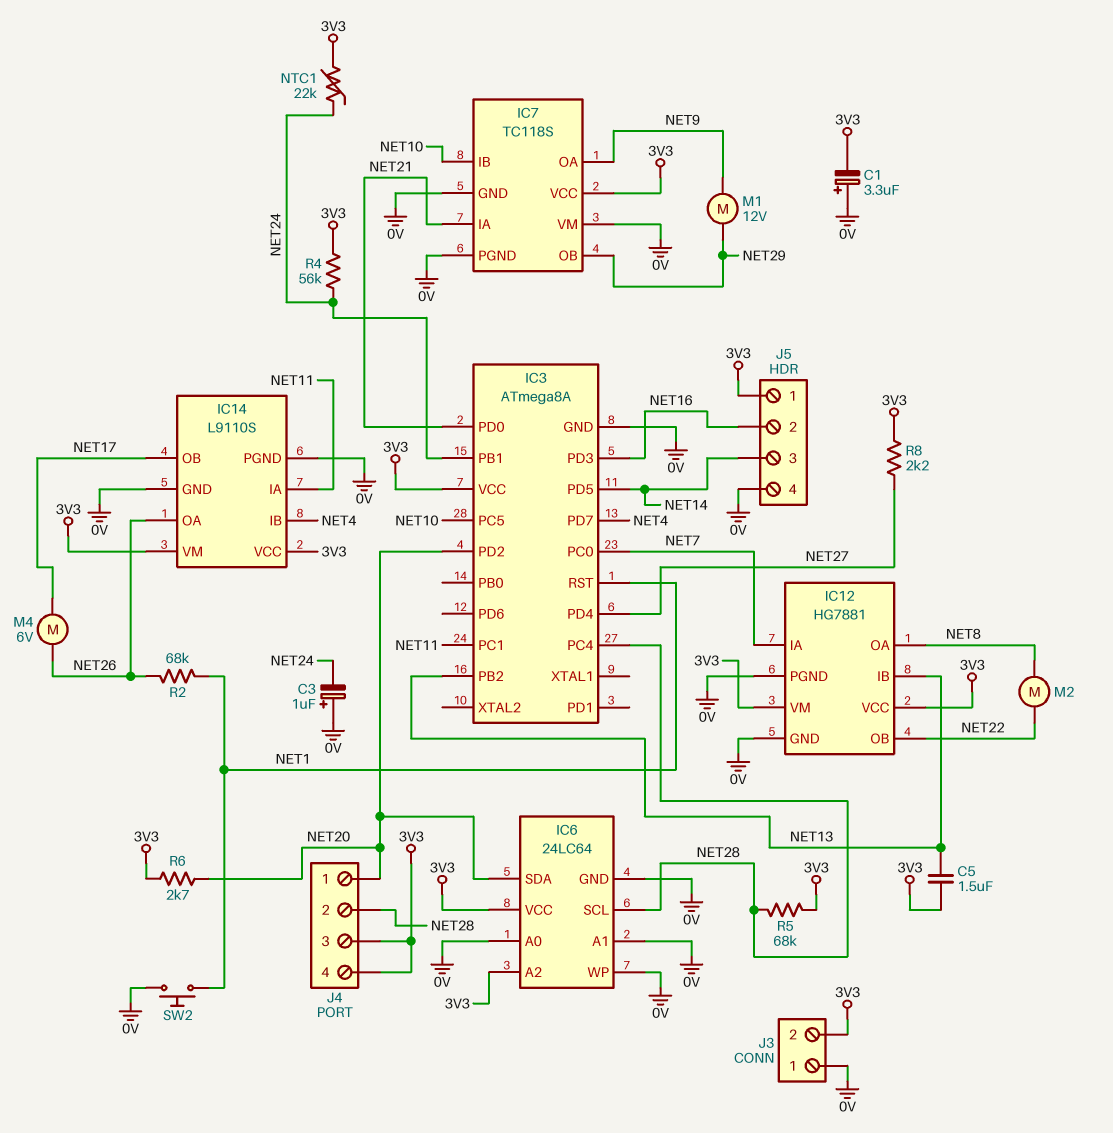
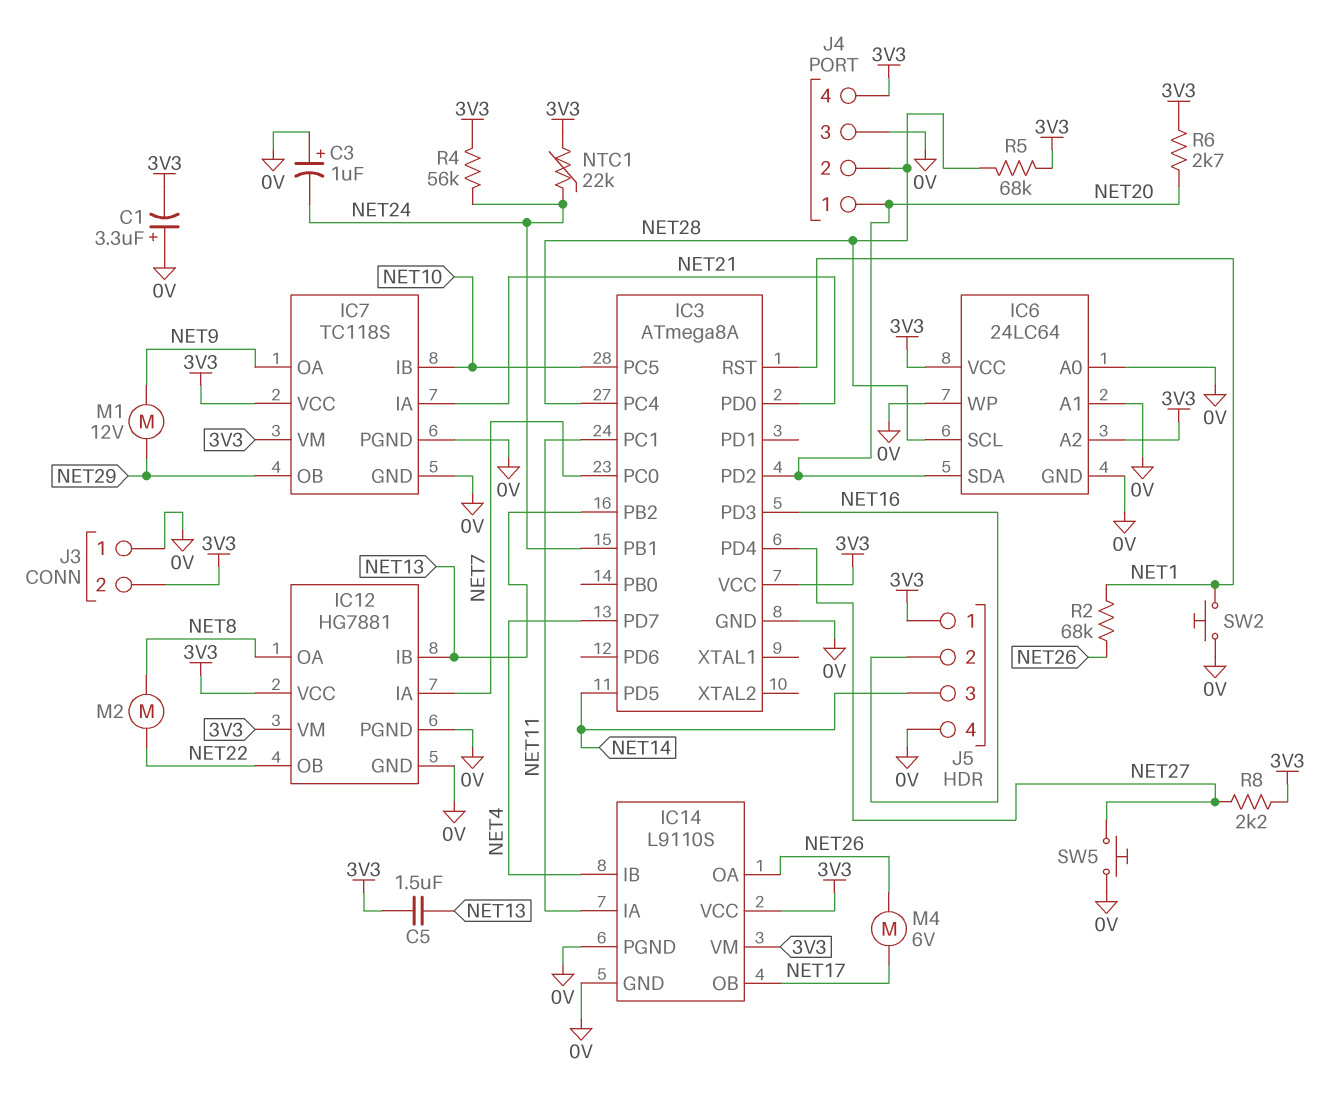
IC7 pin VM: 0V -> 3V3
J4 pin 3: 3V3 -> 0V
SW5: none -> button (0V, NET27)

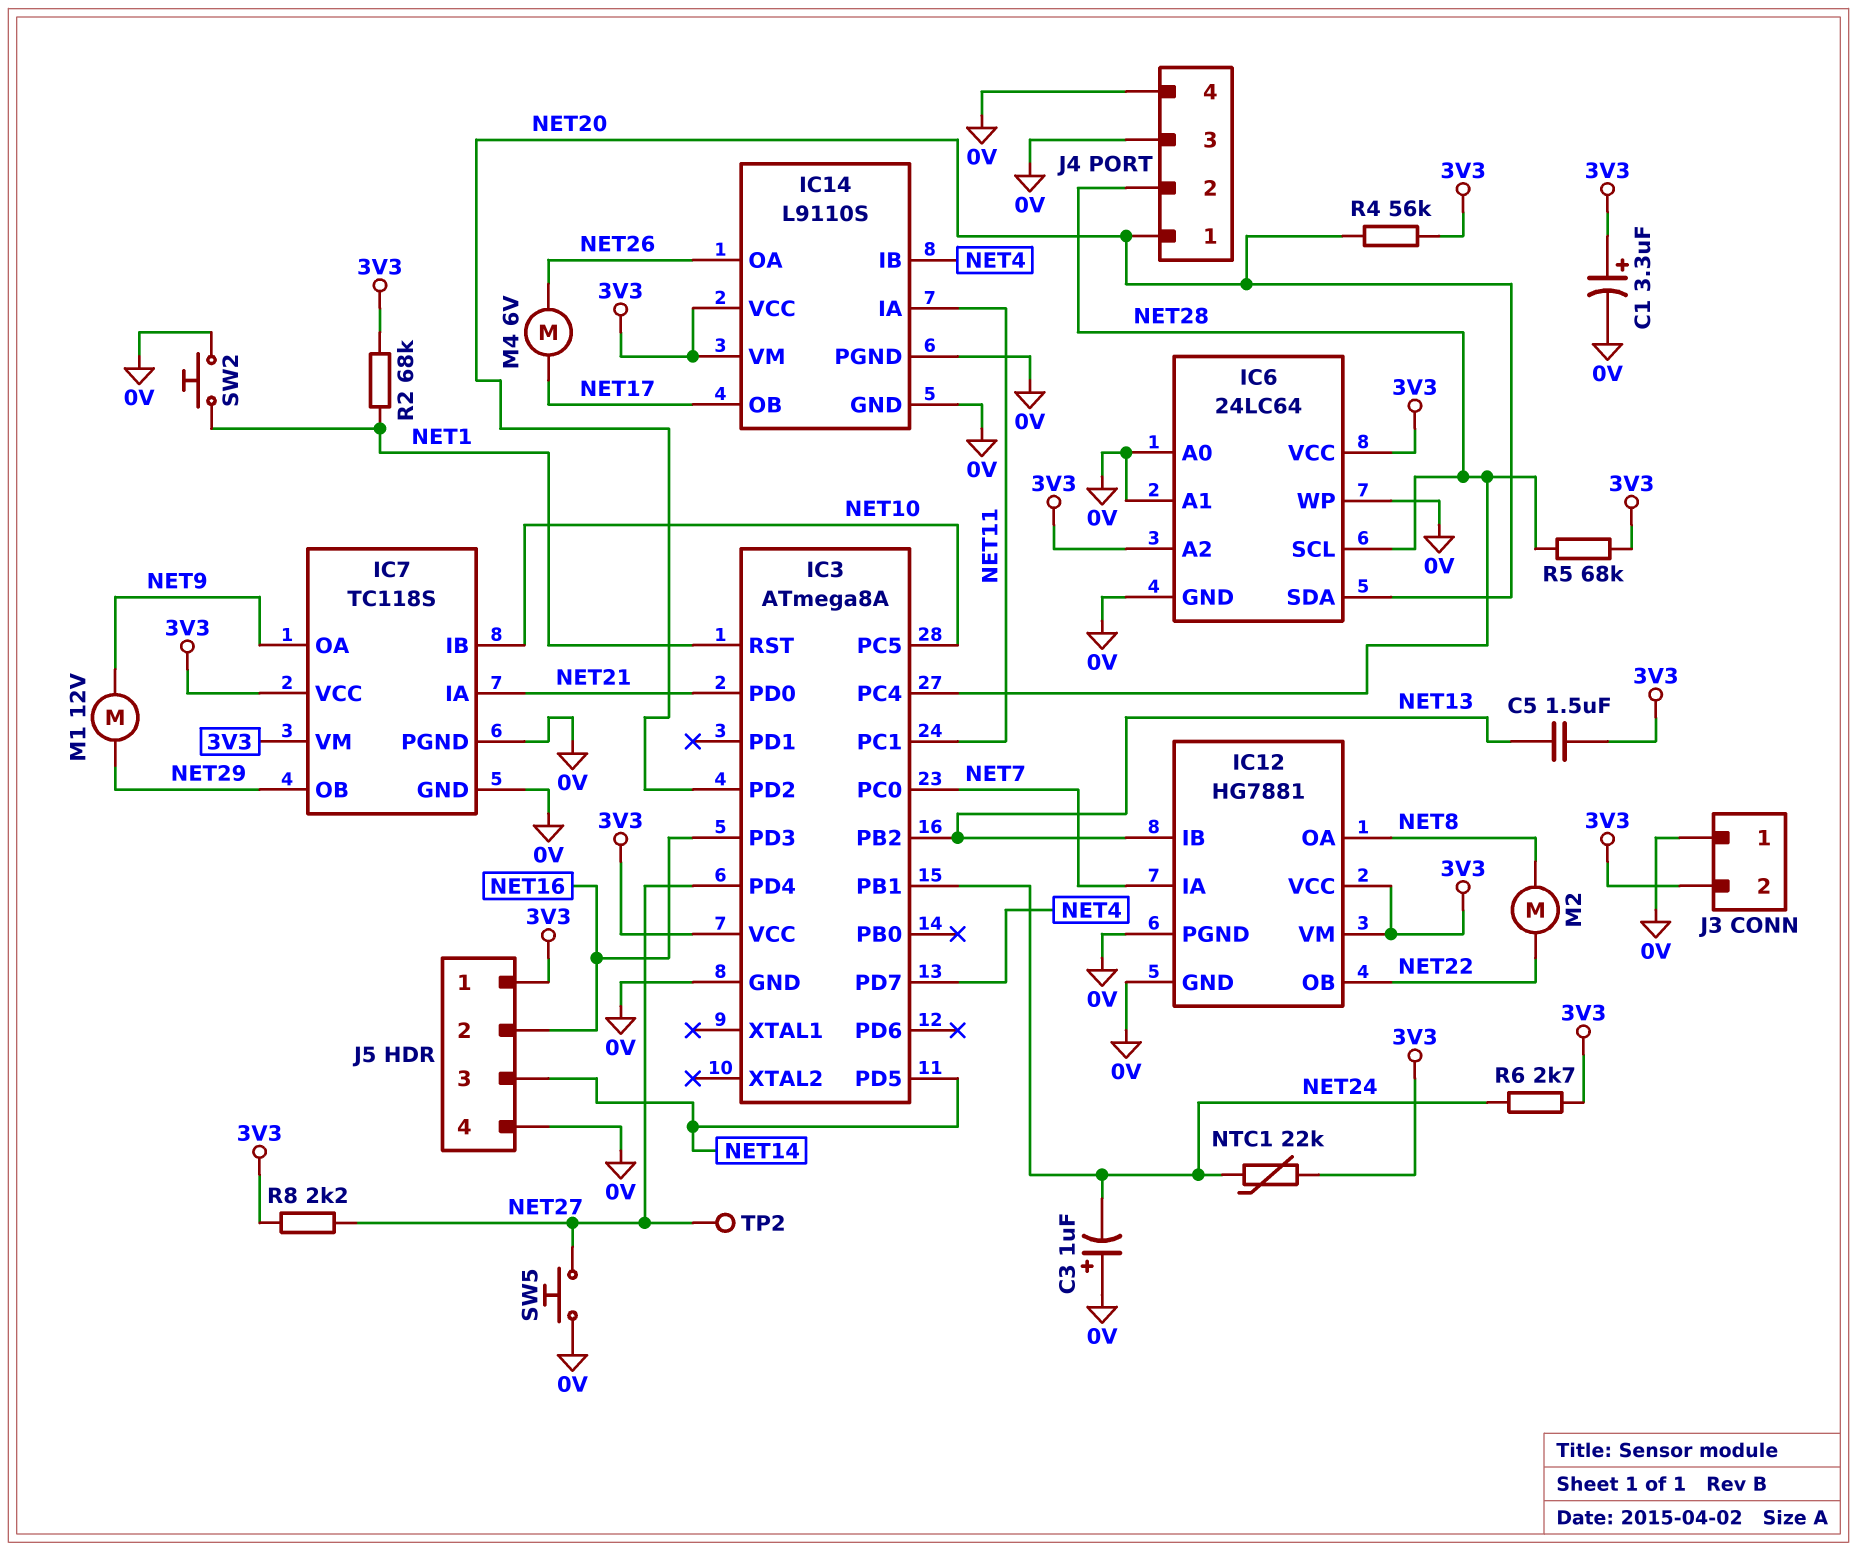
C1: 3.3uF (plus 0V, minus 3V3) -> 3.3uF (plus 3V3, minus 0V)
J4 pin 4: 3V3 -> 0V
R2: 68k (NET1, NET26) -> 68k (3V3, NET1)
R4: 56k (3V3, NET24) -> 56k (3V3, NET20)
R6: 2.7k (3V3, NET20) -> 2.7k (3V3, NET24)
TP2: none -> test point (NET27)

